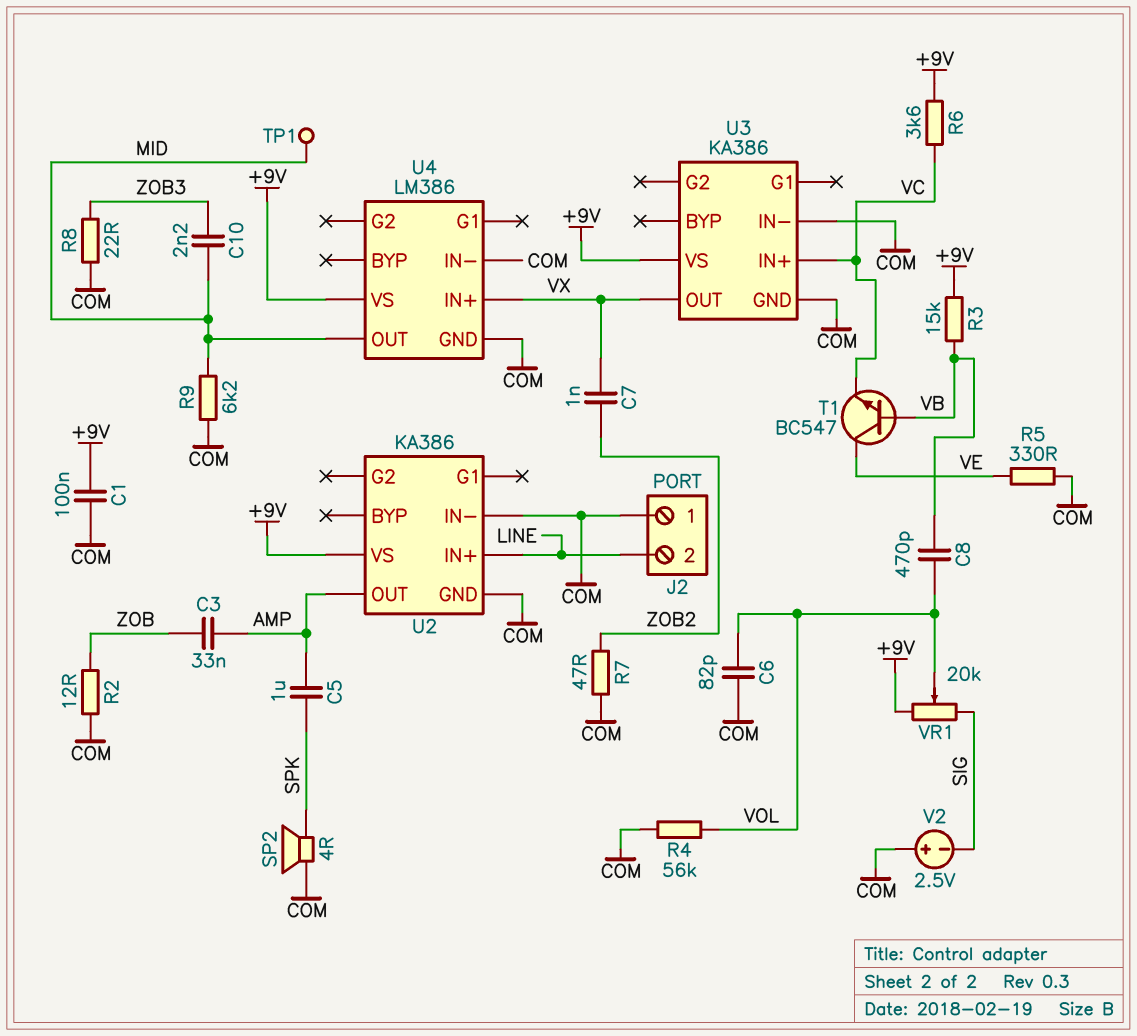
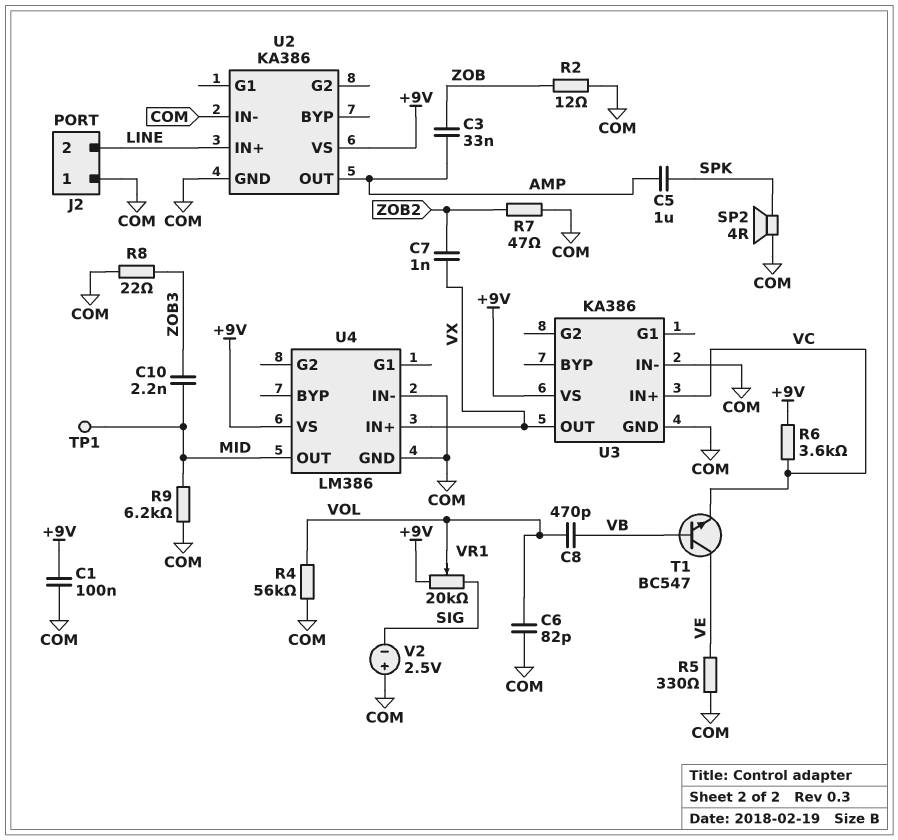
R3: 15k (+9V, VB) -> none

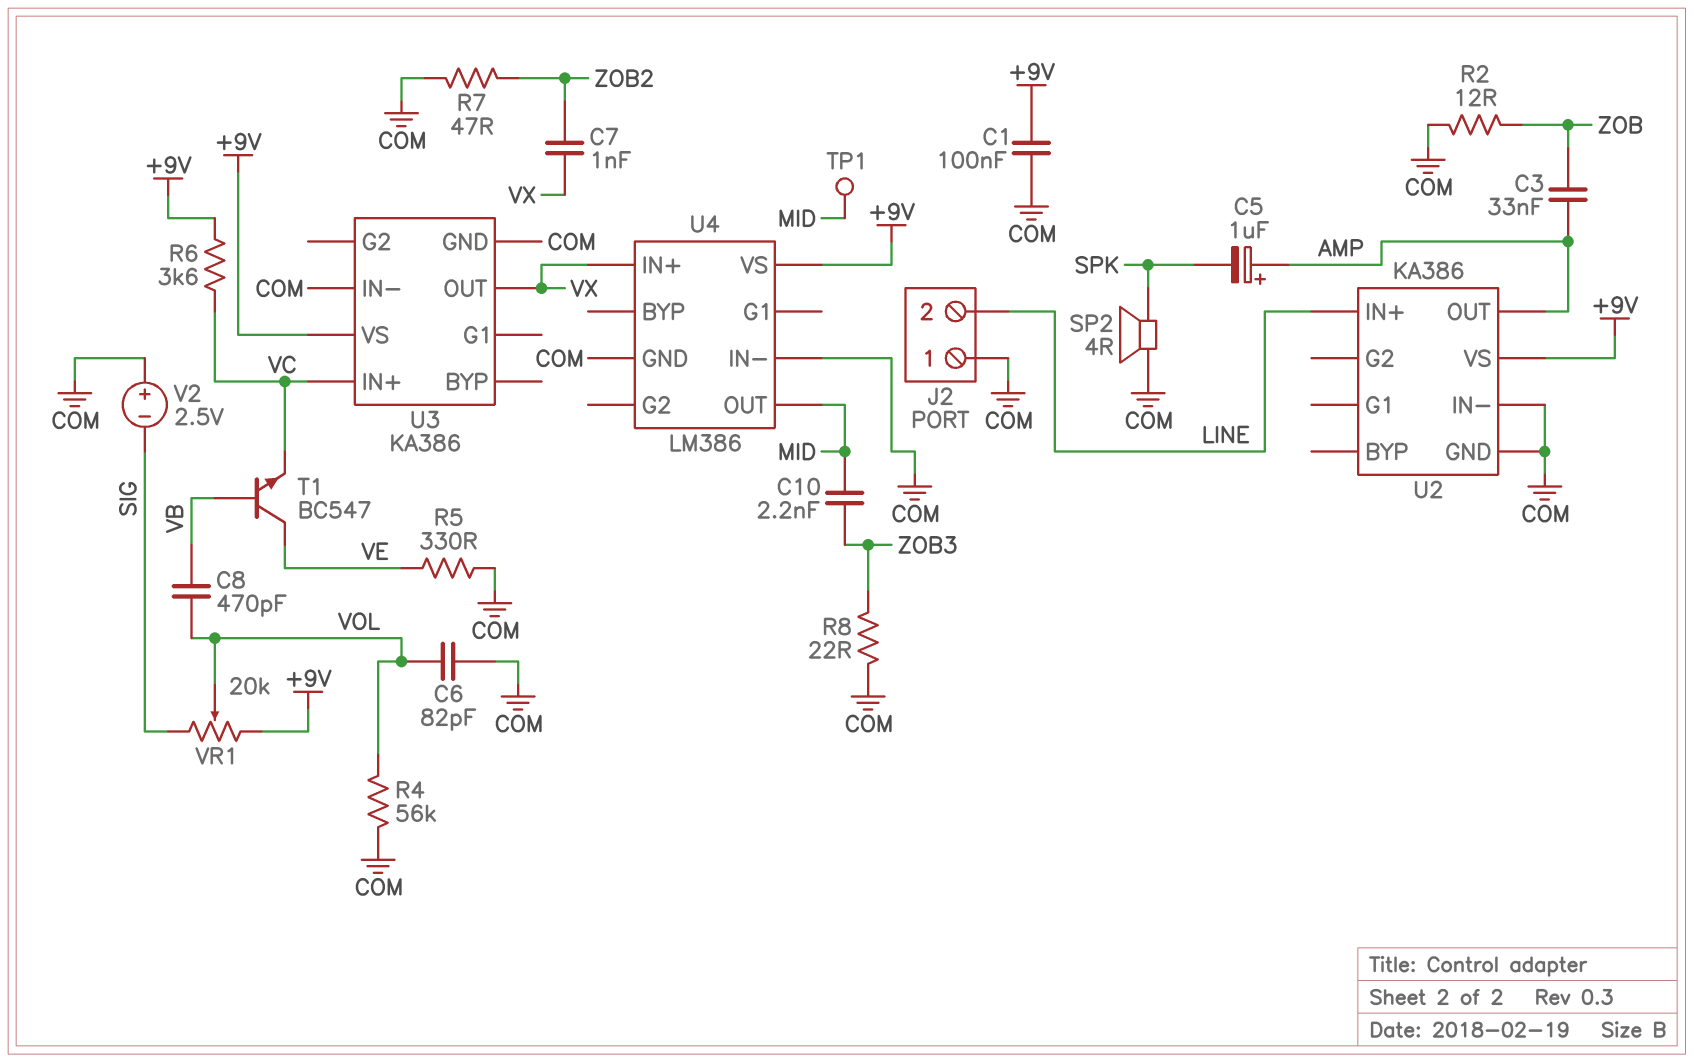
C5: 1uF (AMP, SPK) -> 1uF (plus AMP, minus SPK)
R9: 6.2k (COM, MID) -> none

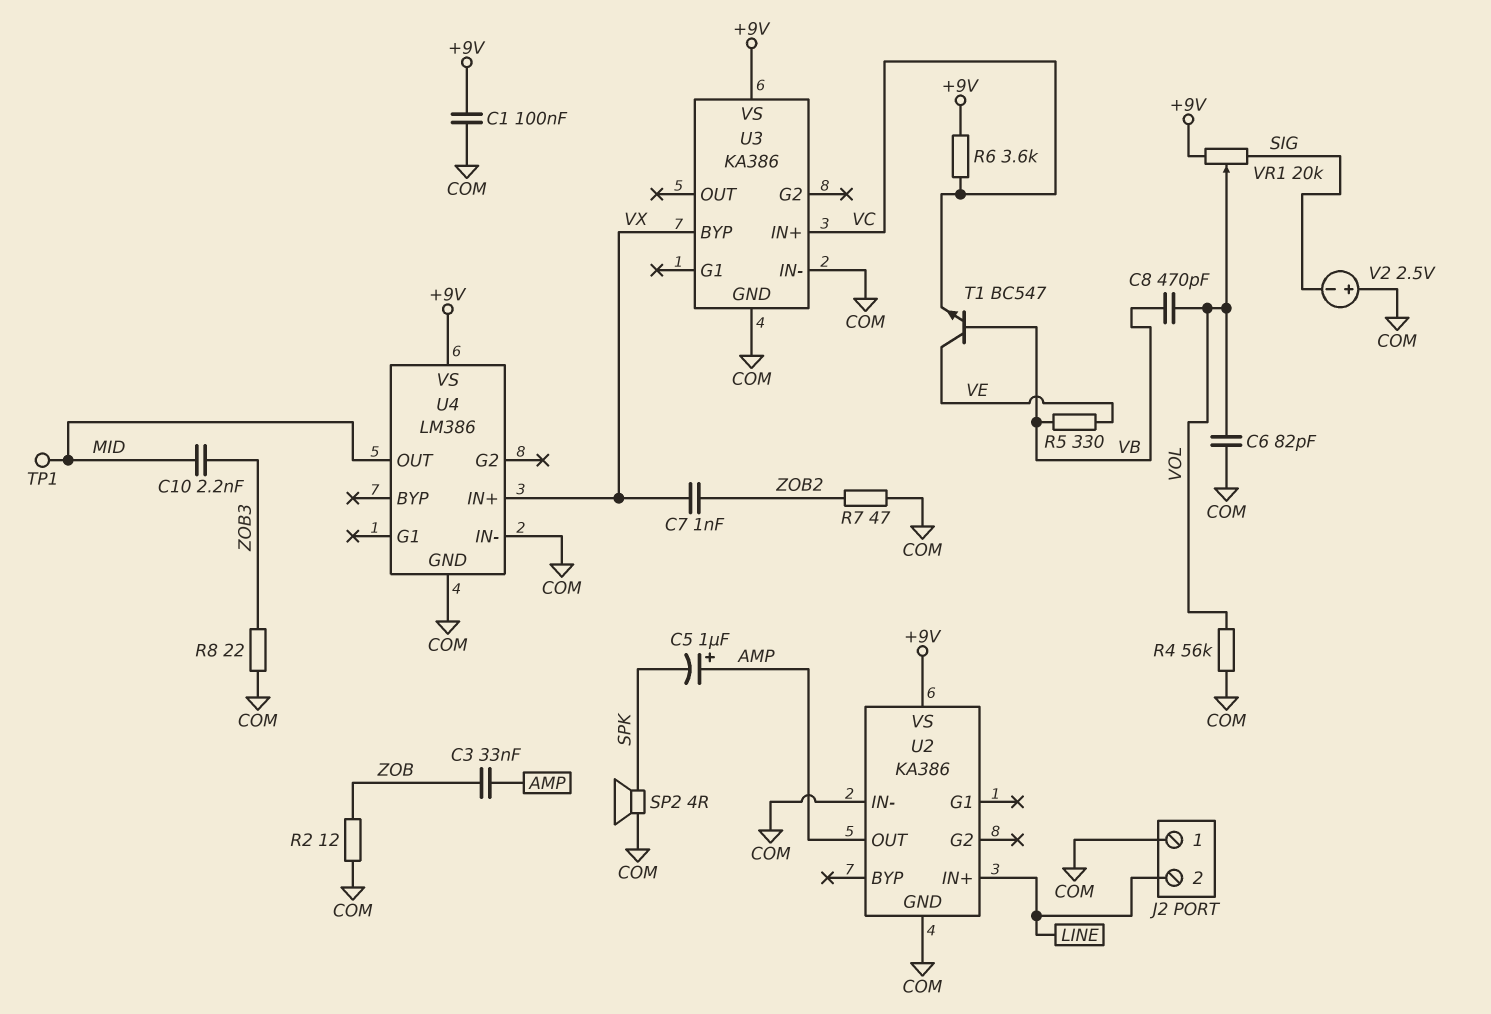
R5: 330 (COM, VE) -> 330 (VB, VE)
U3 pin BYP: none -> VX
U3 pin OUT: VX -> none

